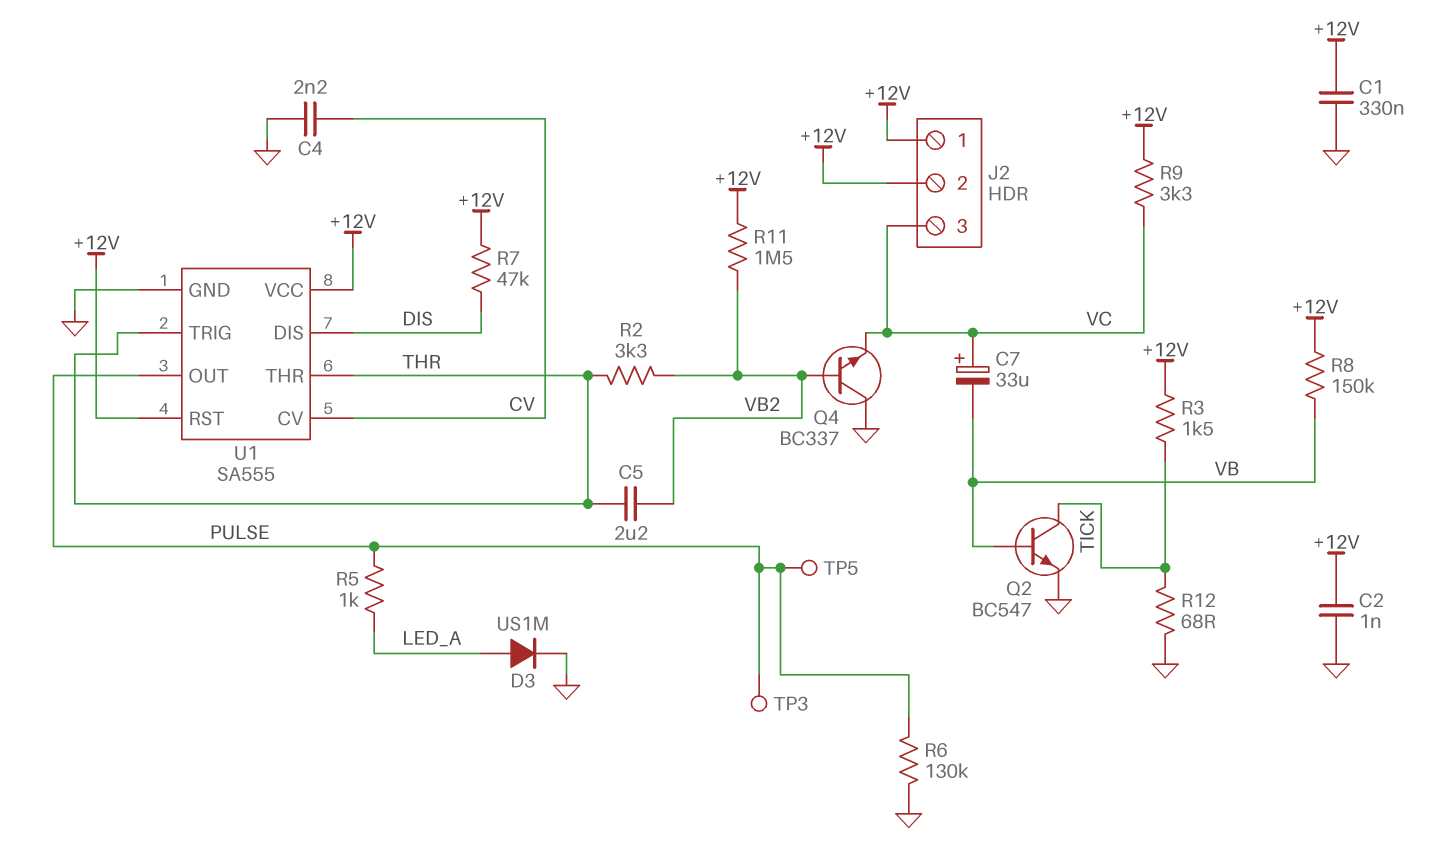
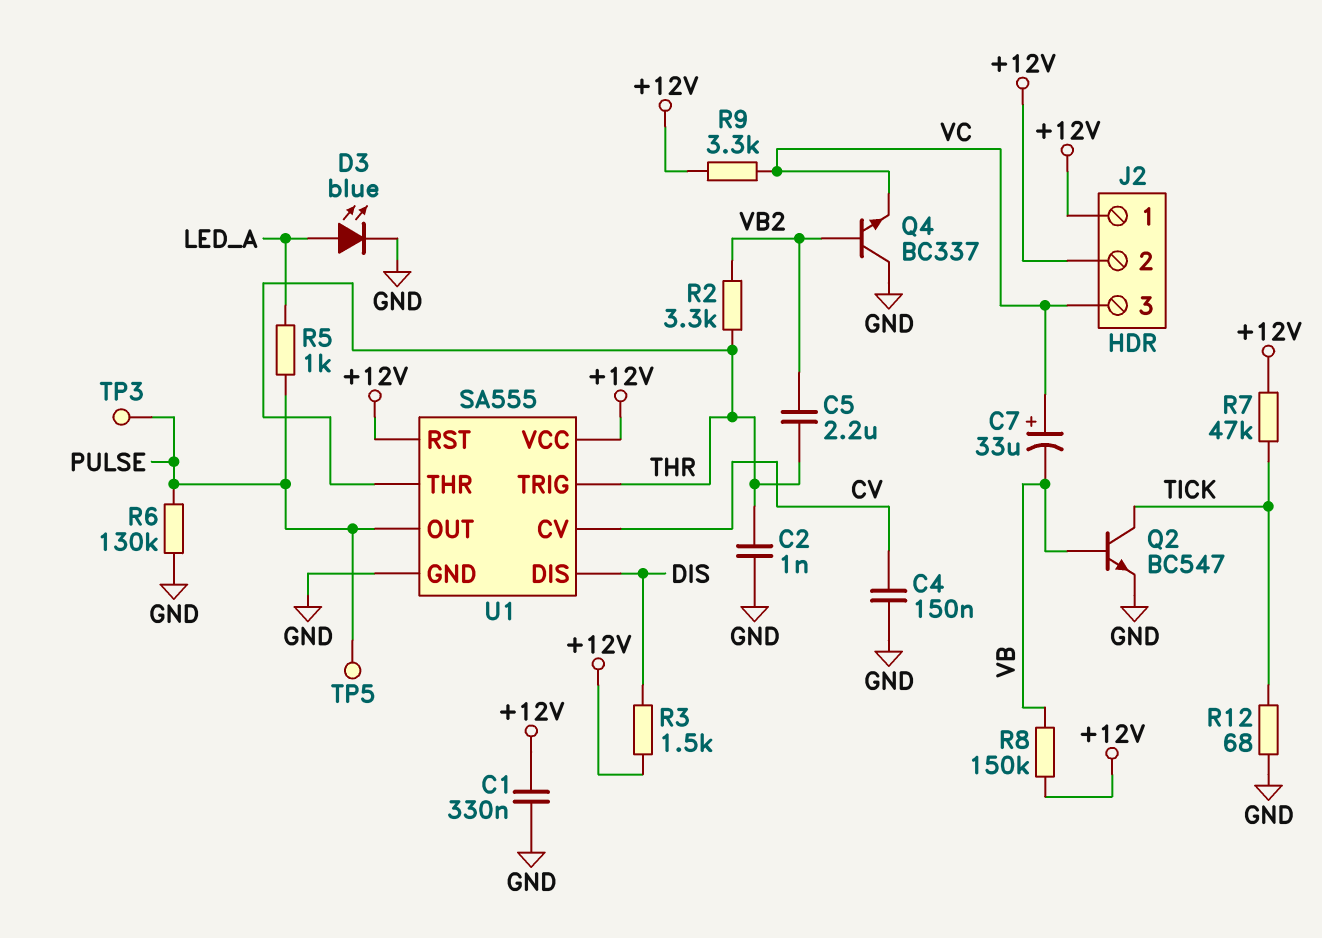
C2: 1nF (+12V, GND) -> 1nF (GND, THR)
C4: 2.2nF (CV, GND) -> 150nF (CV, GND)
D3: diode US1M (A LED_A, K GND) -> LED blue (A LED_A, K GND)
R3: 1.5k (+12V, TICK) -> 1.5k (+12V, DIS)
R7: 47k (+12V, DIS) -> 47k (+12V, TICK)
R11: 1.5M (+12V, VB2) -> none

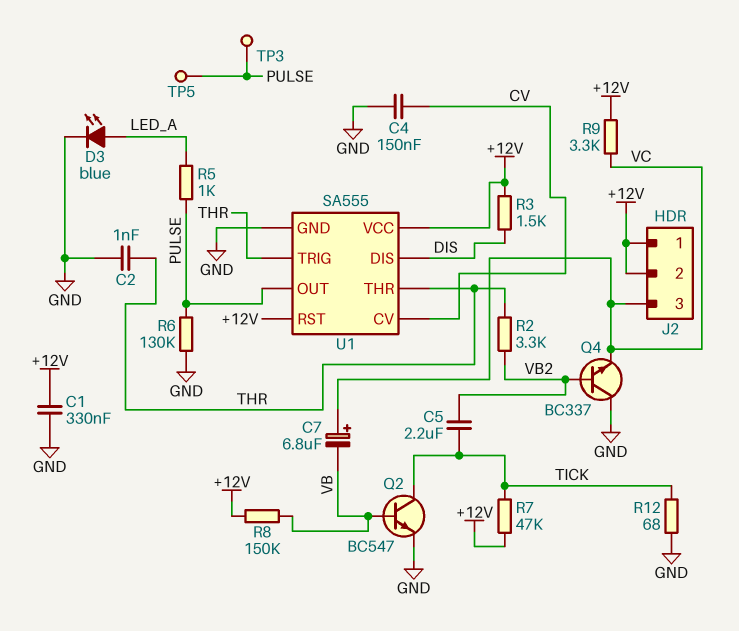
C5: 2.2uF (THR, VB2) -> 2.2uF (TICK, VB2)
C7: 33uF (plus VC, minus VB) -> 6.8uF (plus VC, minus VB)

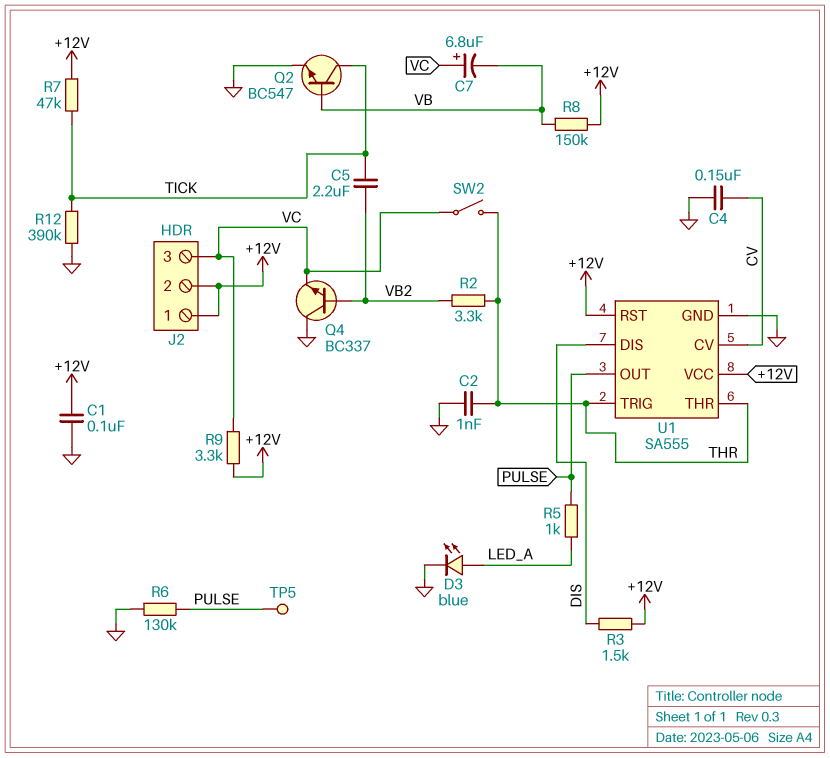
C1: 330nF (+12V, GND) -> 100nF (+12V, GND)
R12: 68 (GND, TICK) -> 390k (GND, TICK)
SW2: none -> switch (THR, VC)
TP3: test point (PULSE) -> none

